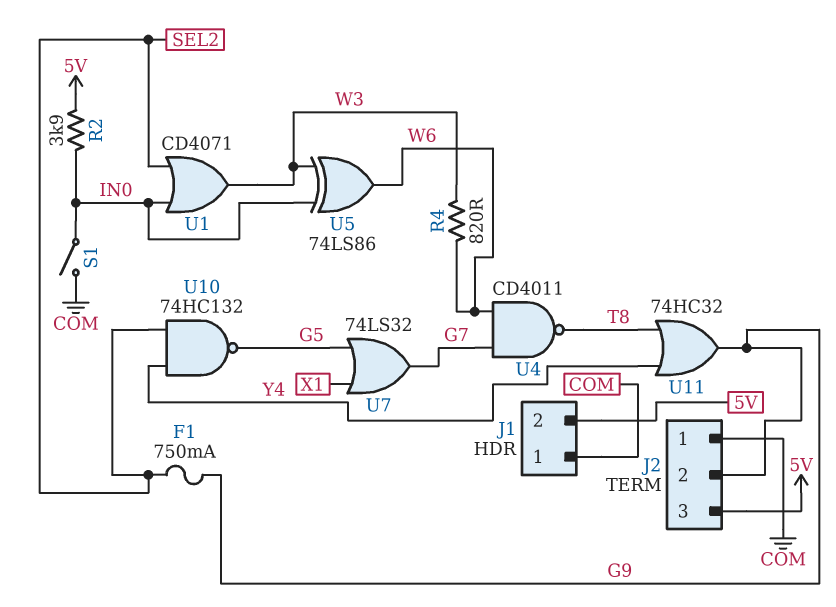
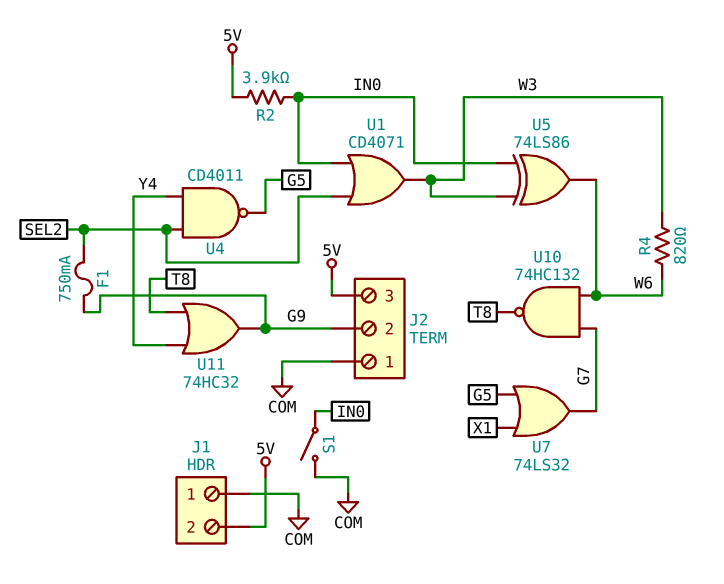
U4: NAND CD4011 (in G7, in W6, out T8) -> NAND CD4011 (in SEL2, in Y4, out G5)
U10: NAND 74HC132 (in SEL2, in Y4, out G5) -> NAND 74HC132 (in G7, in W6, out T8)

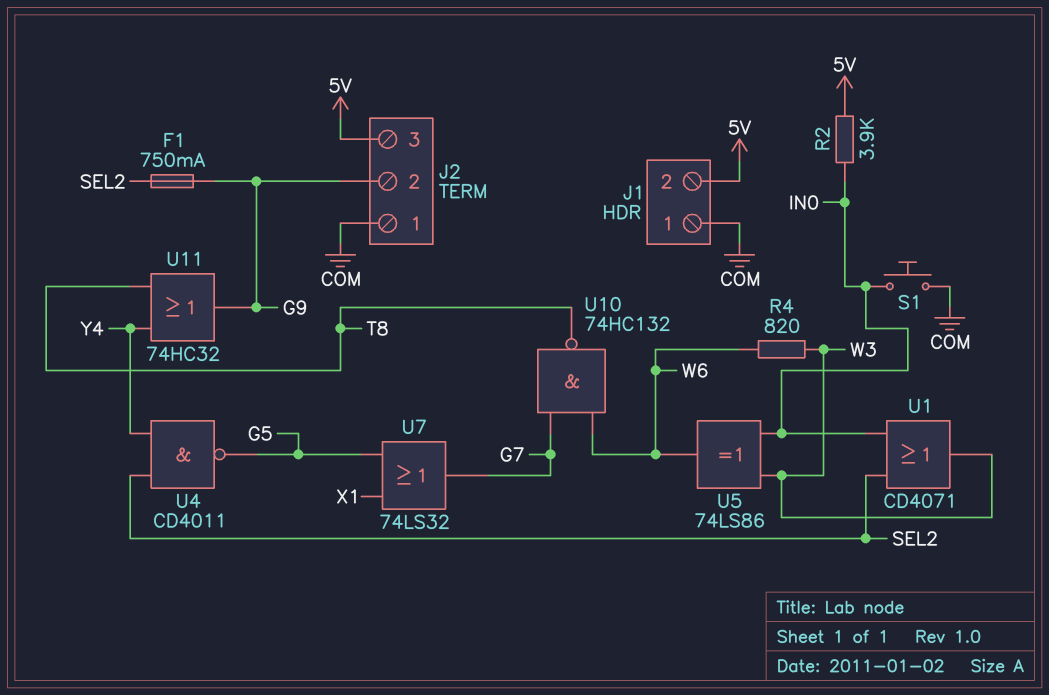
S1: switch (COM, IN0) -> button (COM, IN0)

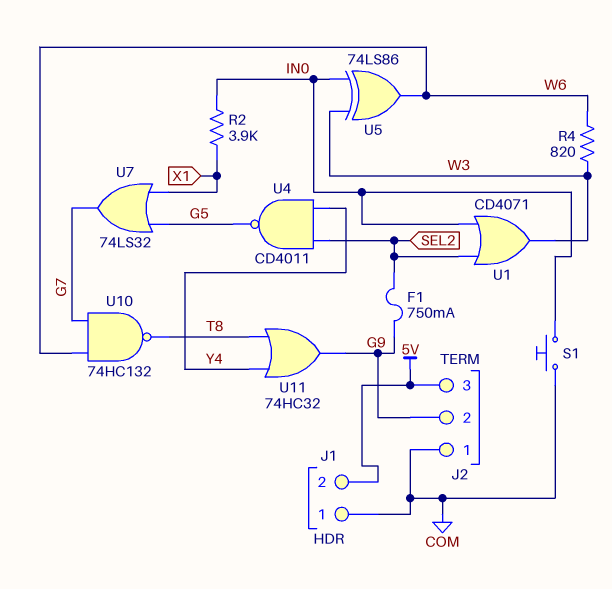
R2: 3.9k (5V, IN0) -> 3.9k (IN0, X1)

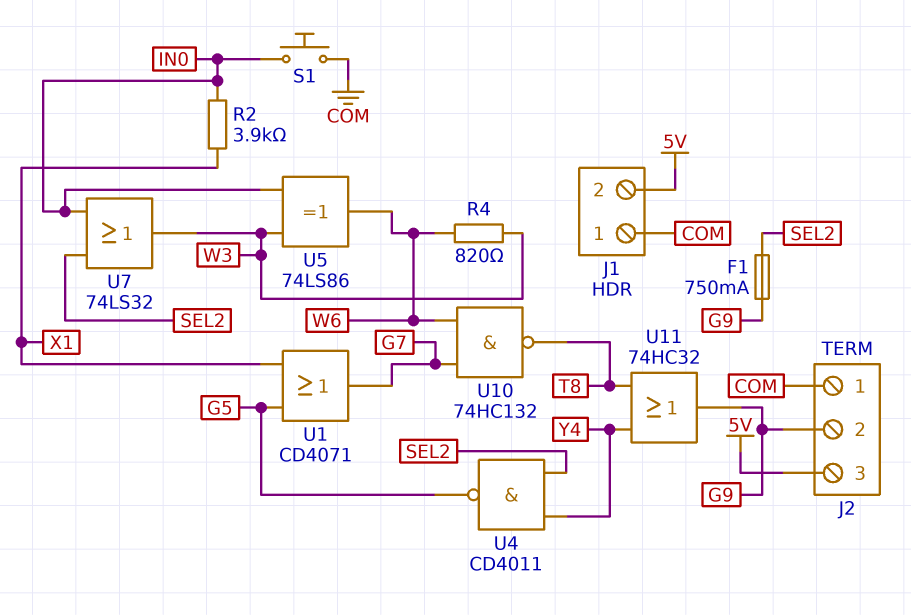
U1: OR CD4071 (in IN0, in SEL2, out W3) -> OR CD4071 (in G5, in X1, out G7)
U7: OR 74LS32 (in G5, in X1, out G7) -> OR 74LS32 (in IN0, in SEL2, out W3)

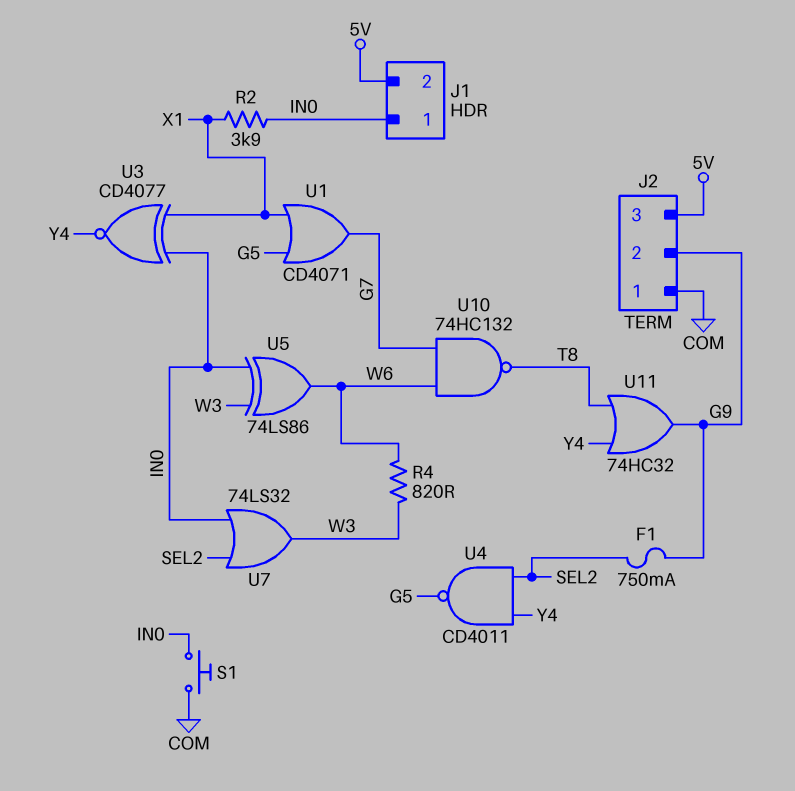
J1 pin 1: COM -> IN0
U3: none -> XNOR CD4077 (in IN0, in X1, out Y4)

